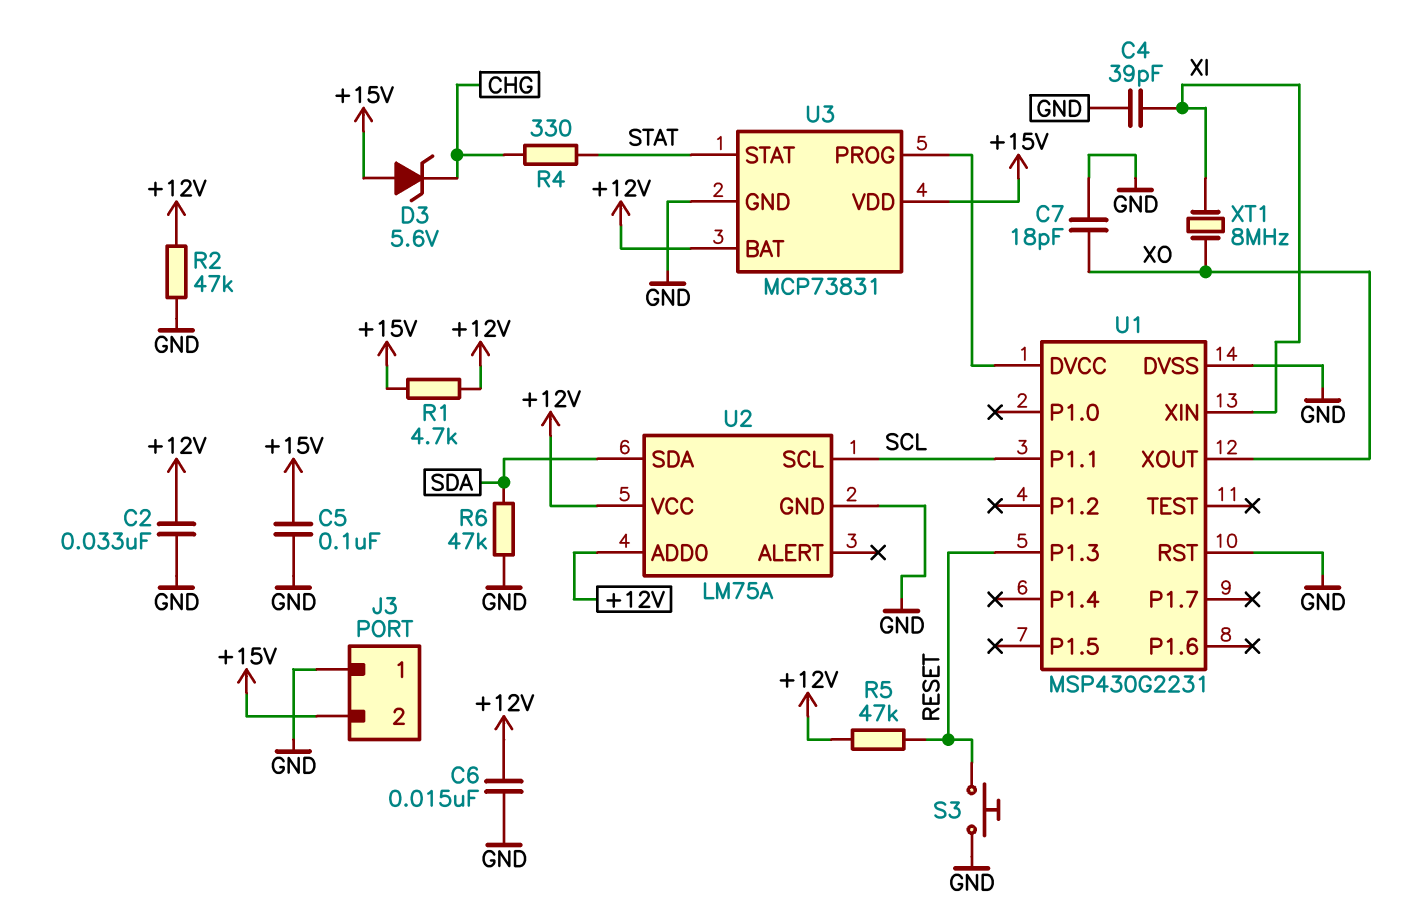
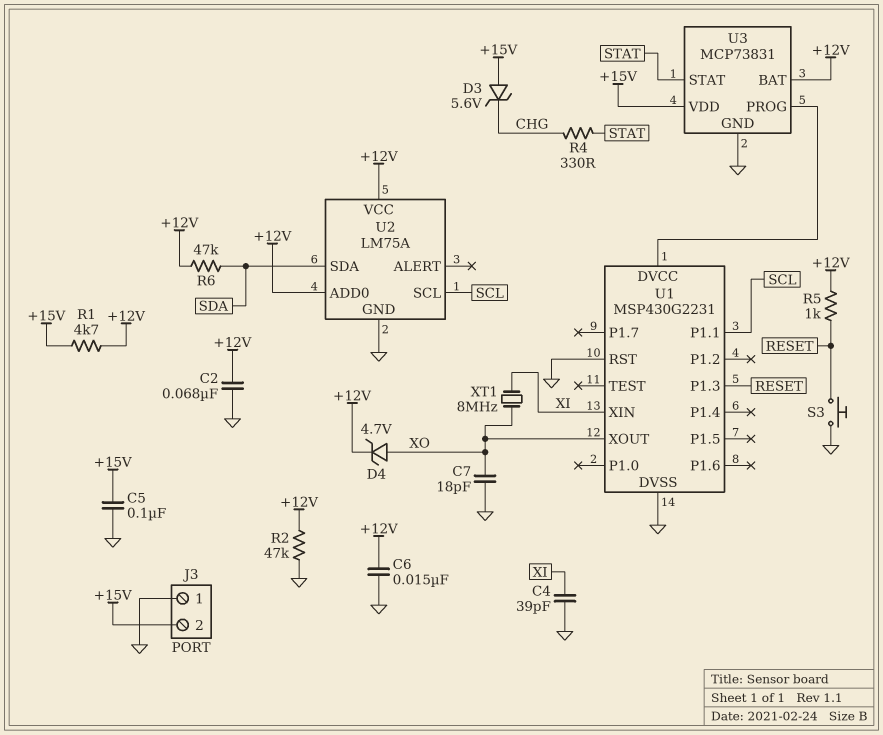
C2: 33nF (+12V, GND) -> 68nF (+12V, GND)
D4: none -> zener 4.7V (A XO, K +12V)
R5: 47k (+12V, RESET) -> 1k (+12V, RESET)
R6: 47k (GND, SDA) -> 47k (+12V, SDA)

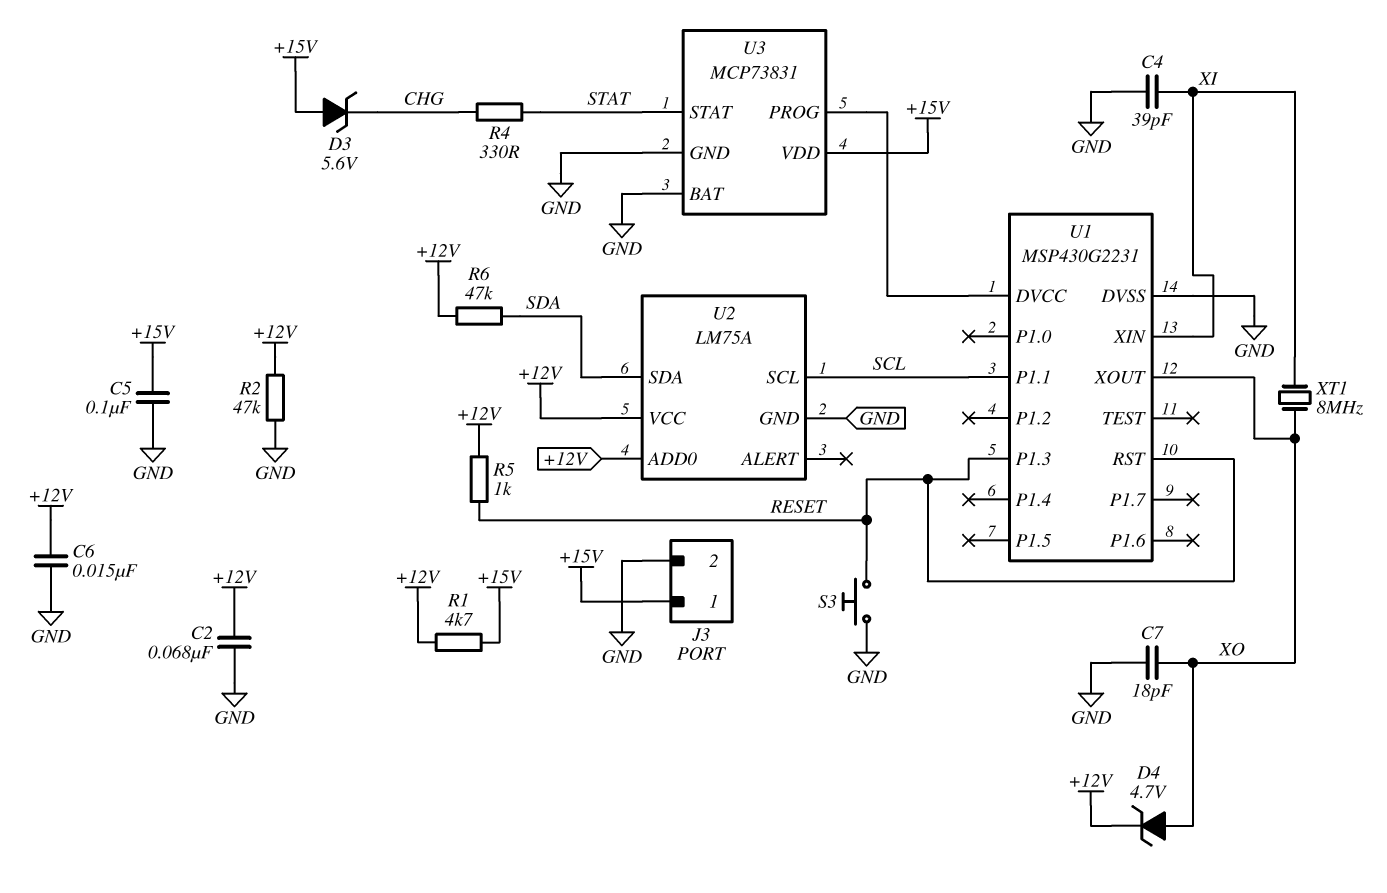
J3 pin 1: GND -> +15V
J3 pin 2: +15V -> GND
U1 pin RST: GND -> RESET
U3 pin BAT: +12V -> GND

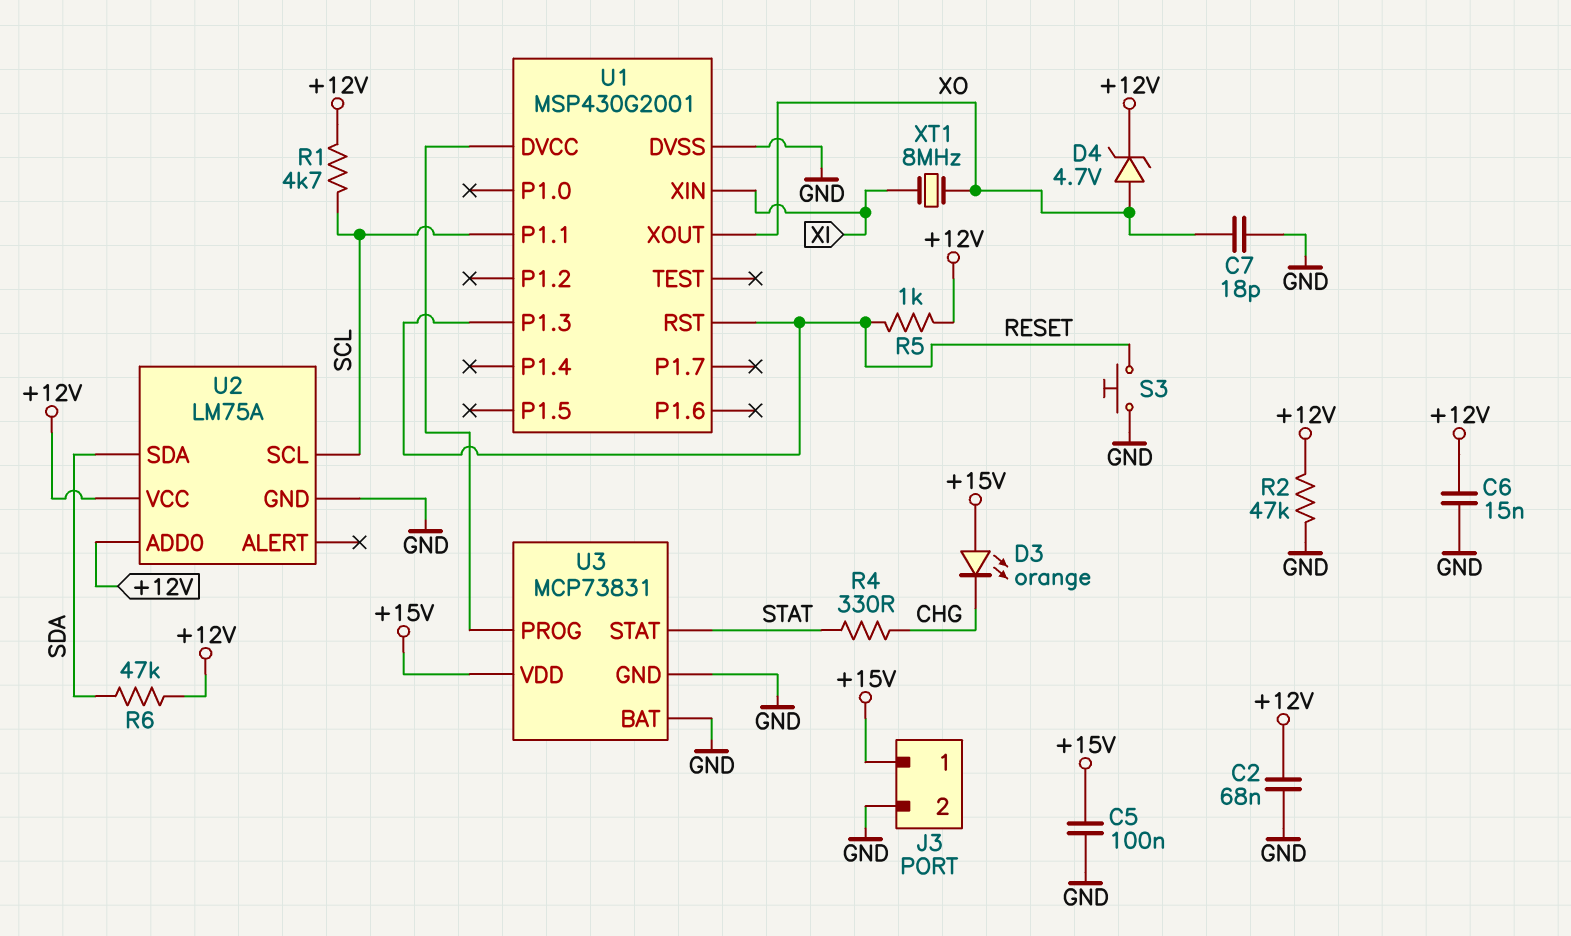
C4: 39pF (GND, XI) -> none
D3: zener 5.6V (A +15V, K CHG) -> LED orange (A +15V, K CHG)
R1: 4.7k (+12V, +15V) -> 4.7k (+12V, SCL)
U1: MSP430G2231 -> MSP430G2001

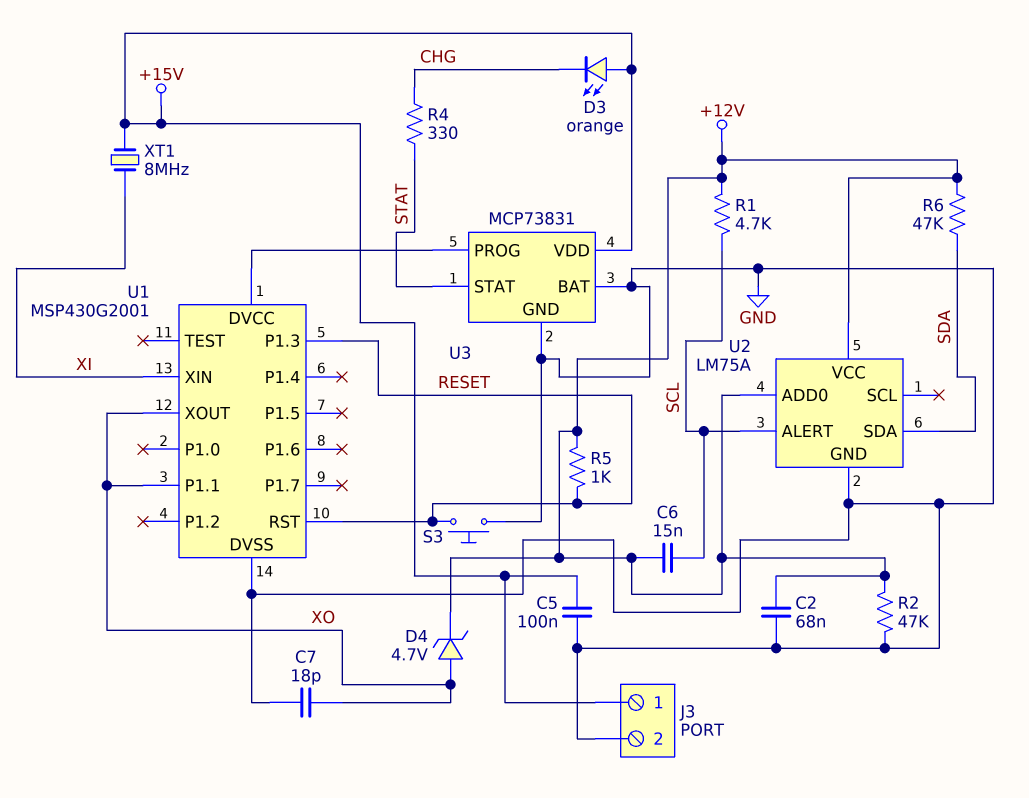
C6: 15nF (+12V, GND) -> 15nF (+12V, SCL)
U1 pin P1.1: SCL -> XO
U2 pin ALERT: none -> SCL
U2 pin SCL: SCL -> none
XT1: 8MHz (XI, XO) -> 8MHz (+15V, XI)

